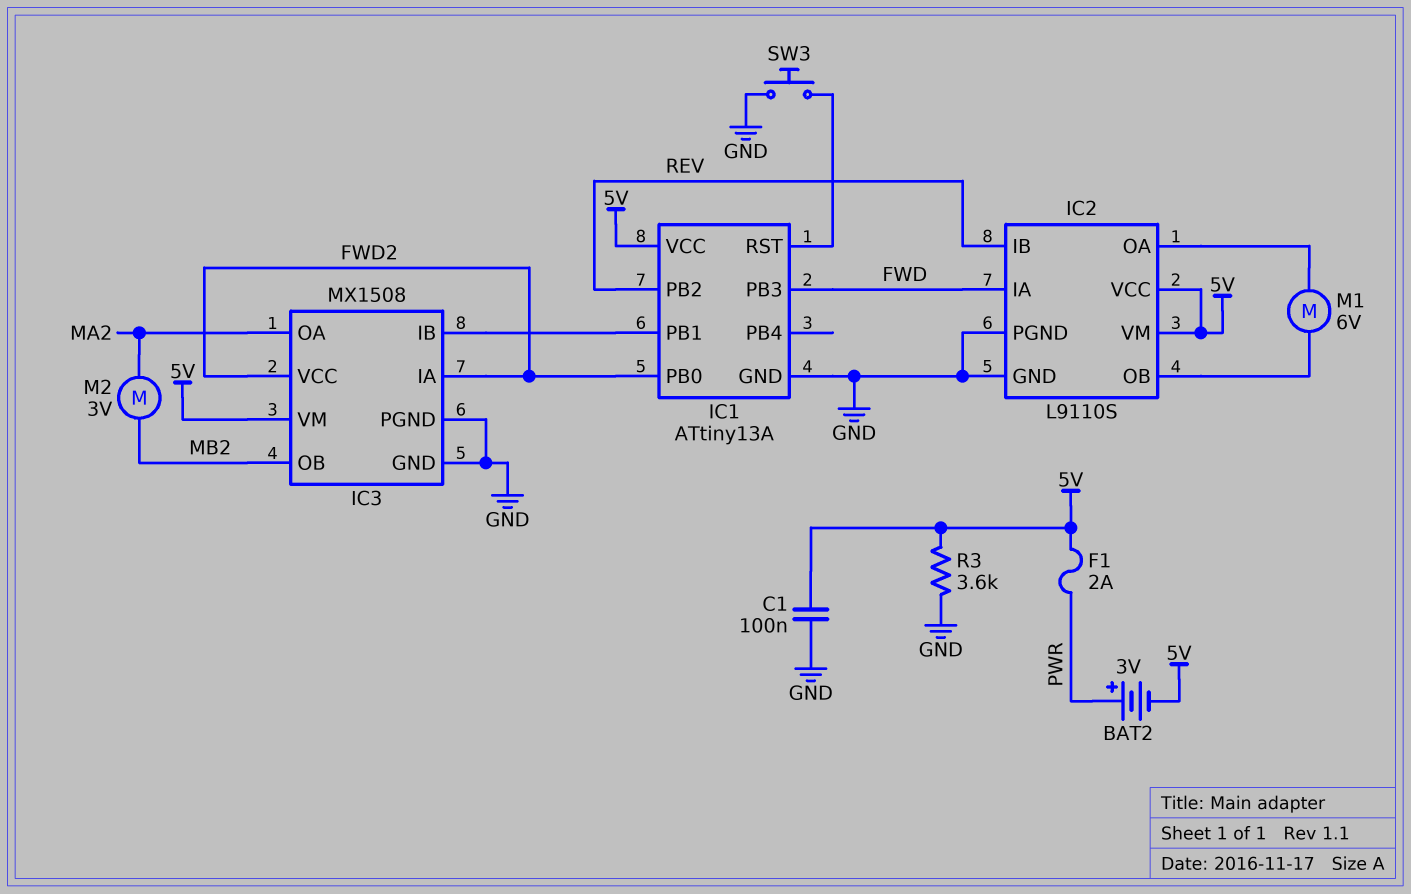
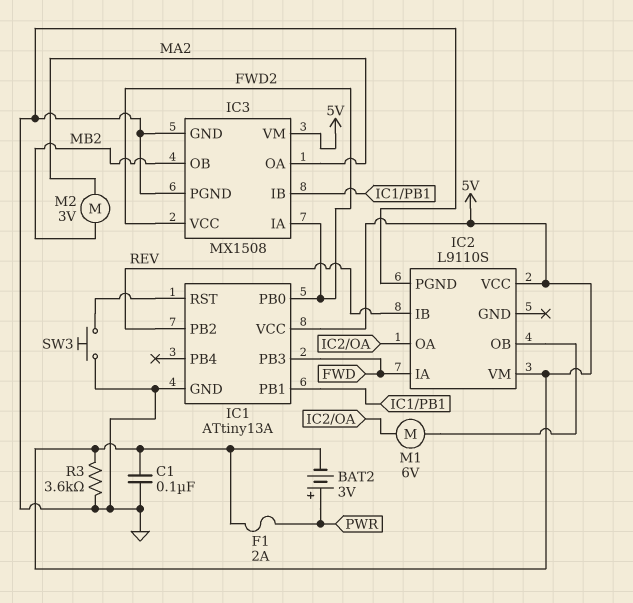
IC2 pin GND: GND -> none

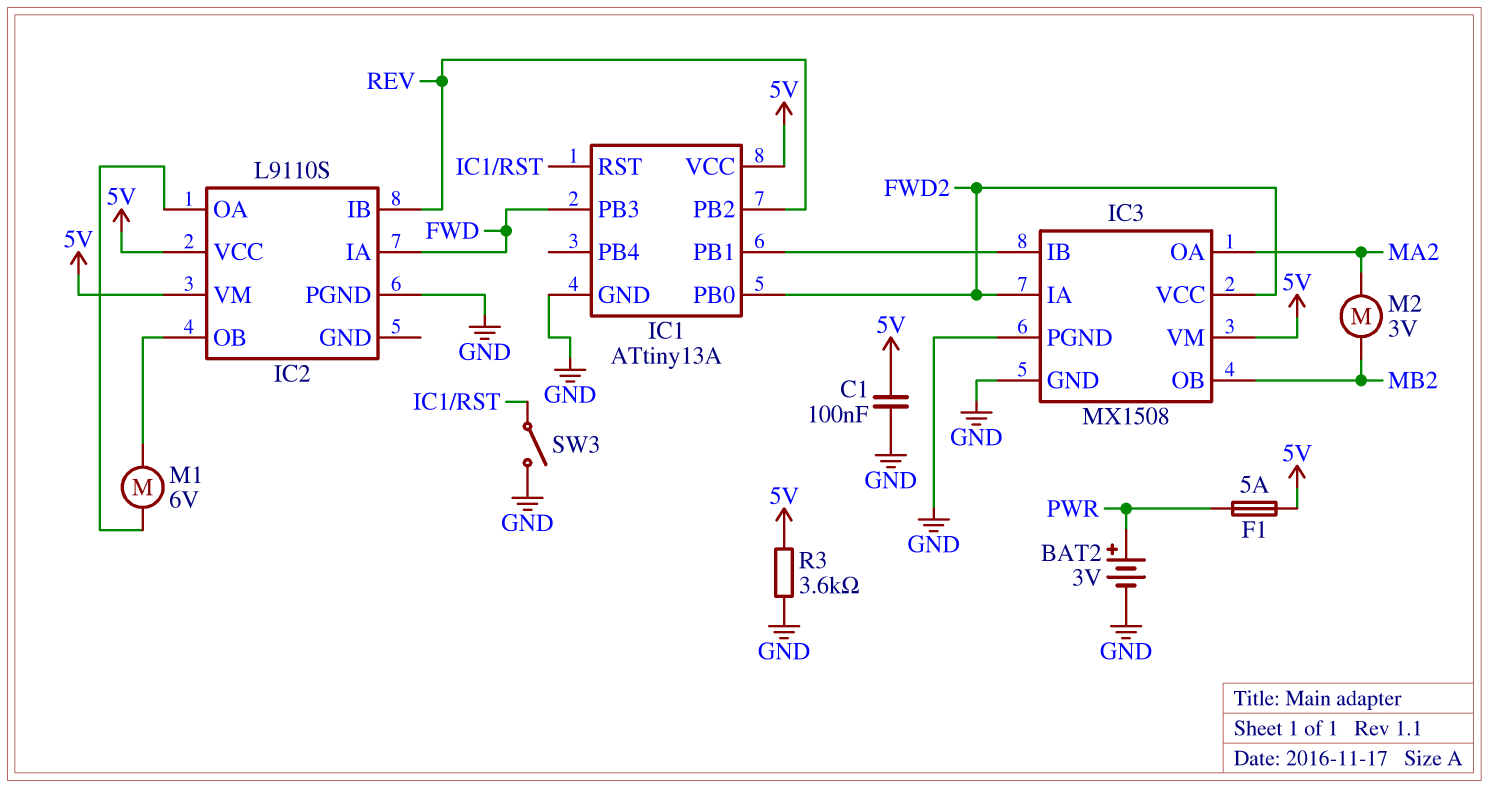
BAT2: 3V (plus PWR, minus 5V) -> 3V (plus PWR, minus GND)
F1: 2A (5V, PWR) -> 5A (5V, PWR)
SW3: button (GND, IC1/RST) -> switch (GND, IC1/RST)

